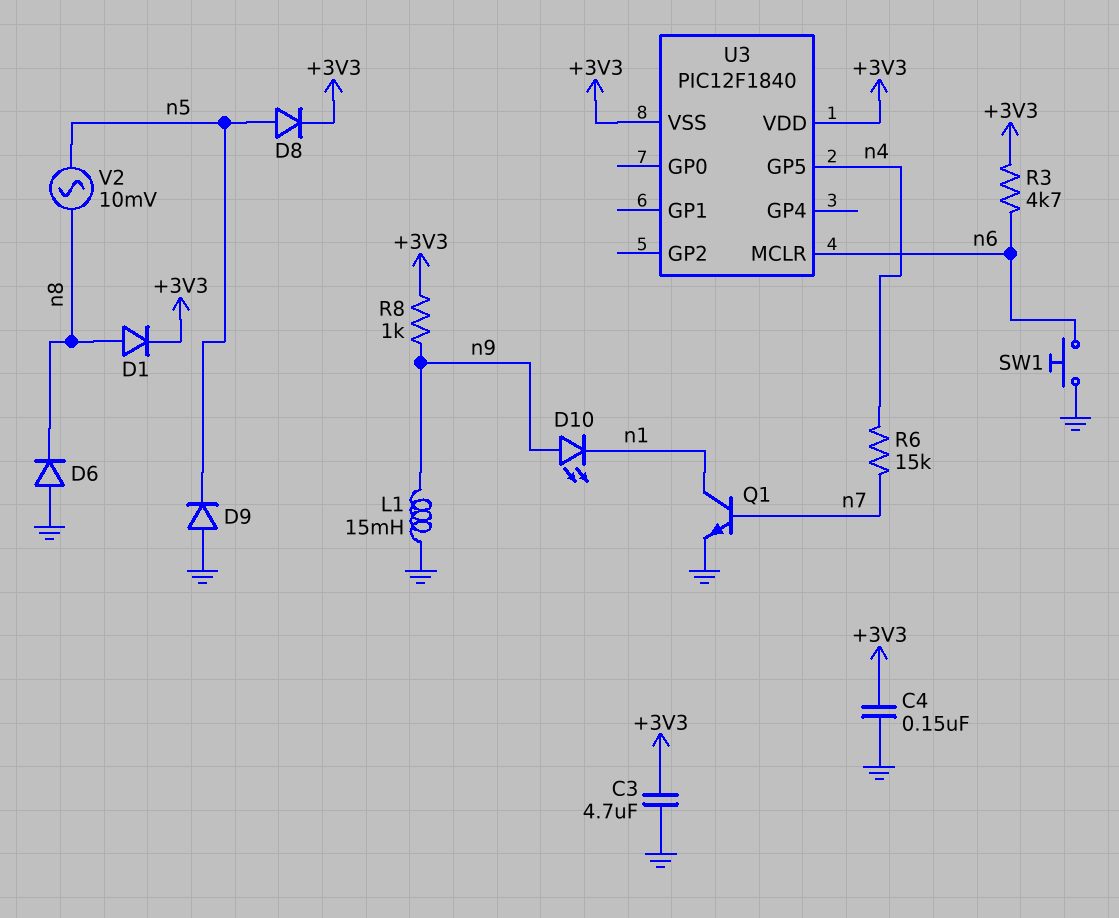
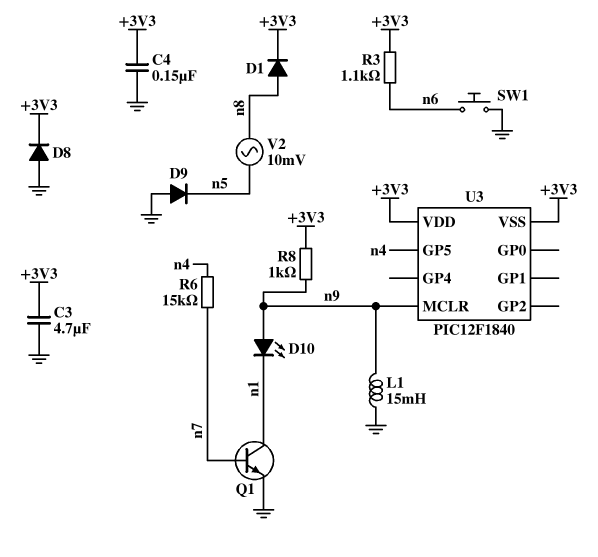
D6: diode (A GND, K n8) -> none
D8: diode (A n5, K +3V3) -> diode (A GND, K +3V3)
R3: 4.7k (+3V3, n6) -> 1.1k (+3V3, n6)
U3 pin MCLR: n6 -> n9

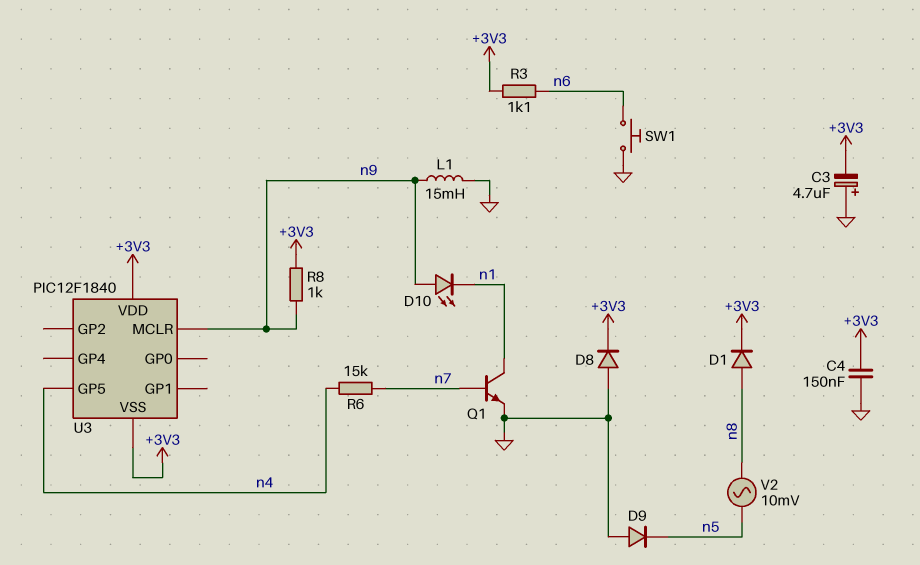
C3: 4.7uF (+3V3, GND) -> 4.7uF (plus GND, minus +3V3)

